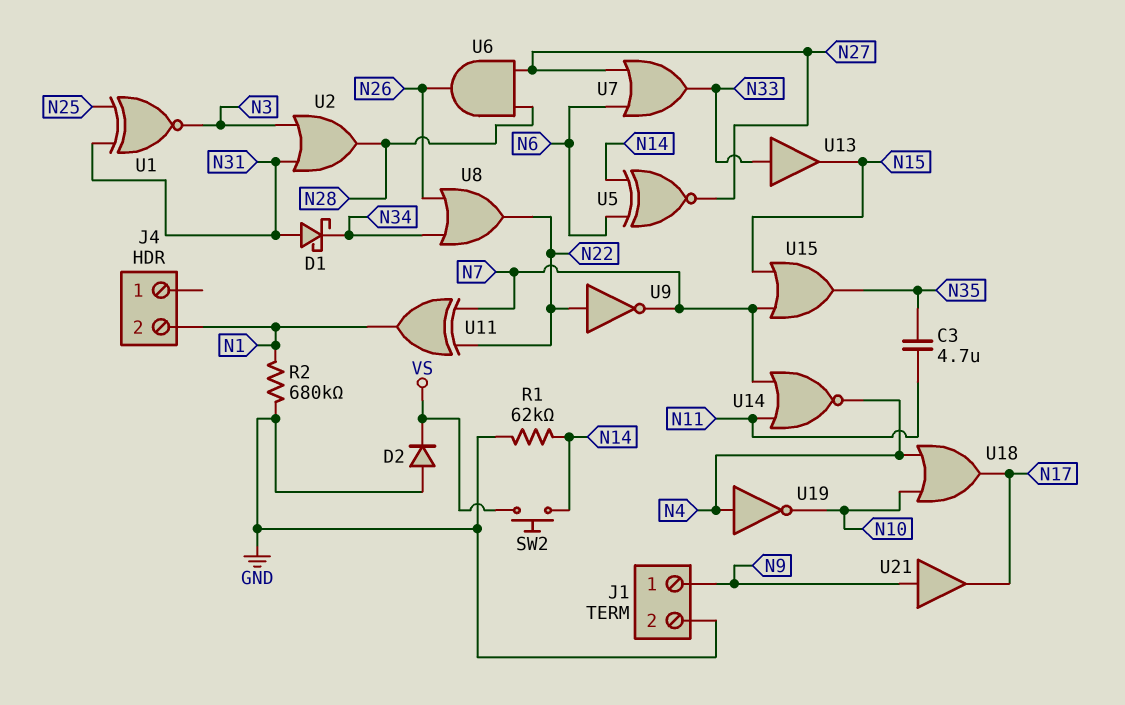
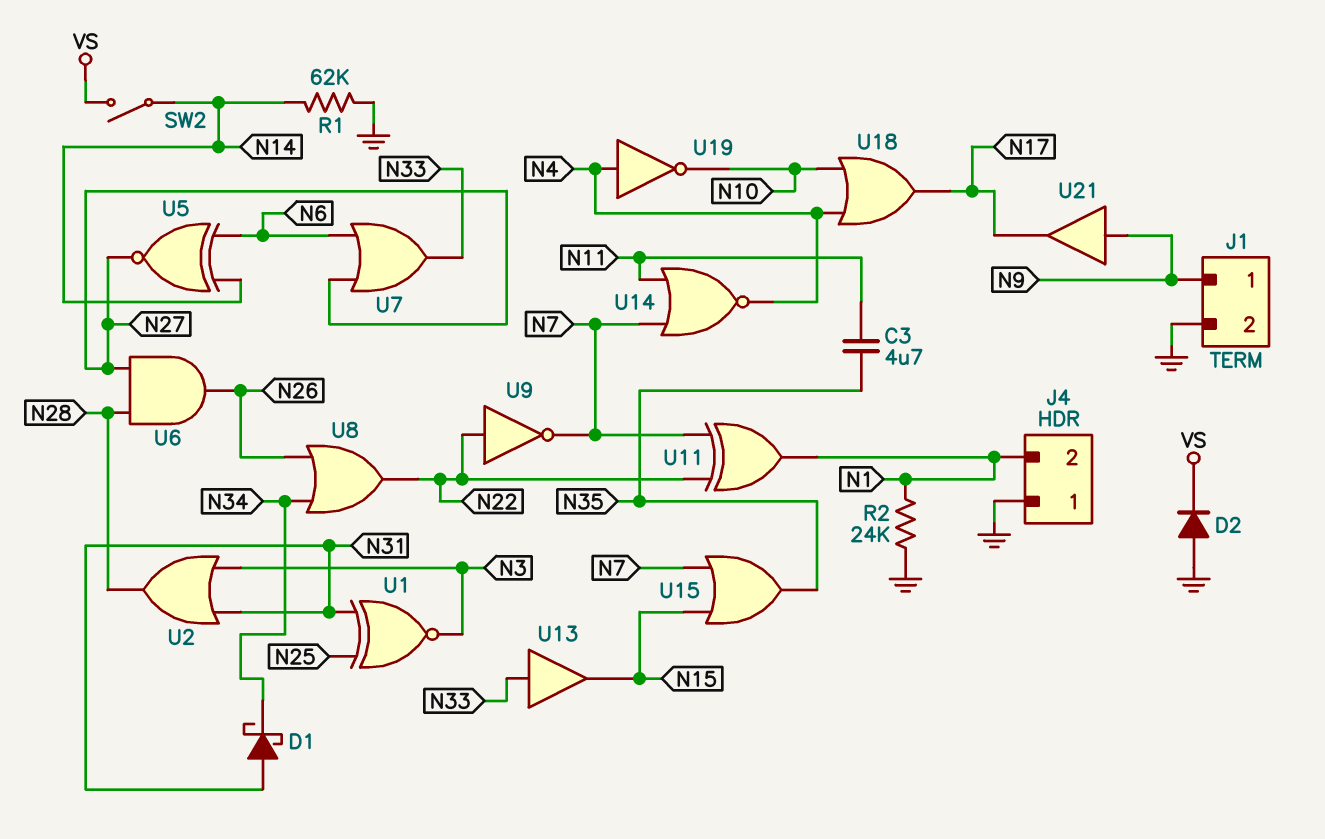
J4 pin 1: none -> GND
R2: 680k (GND, N1) -> 24k (GND, N1)
SW2: button (N14, VS) -> switch (N14, VS)

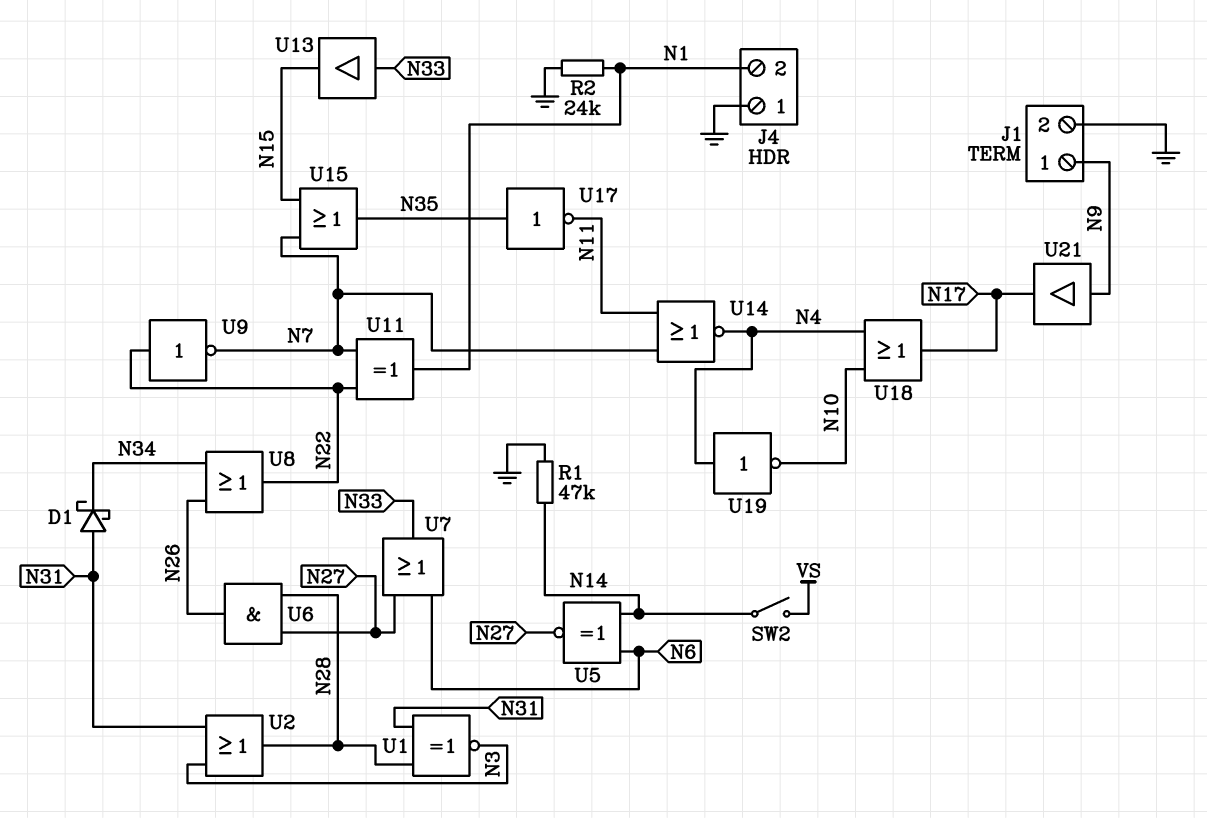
C3: 4.7uF (N11, N35) -> none
D2: diode (A GND, K VS) -> none
R1: 62k (GND, N14) -> 47k (GND, N14)
U1: XNOR (in N25, in N31, out N3) -> XNOR (in N28, in N31, out N3)
U17: none -> NOT (in N35, out N11)

